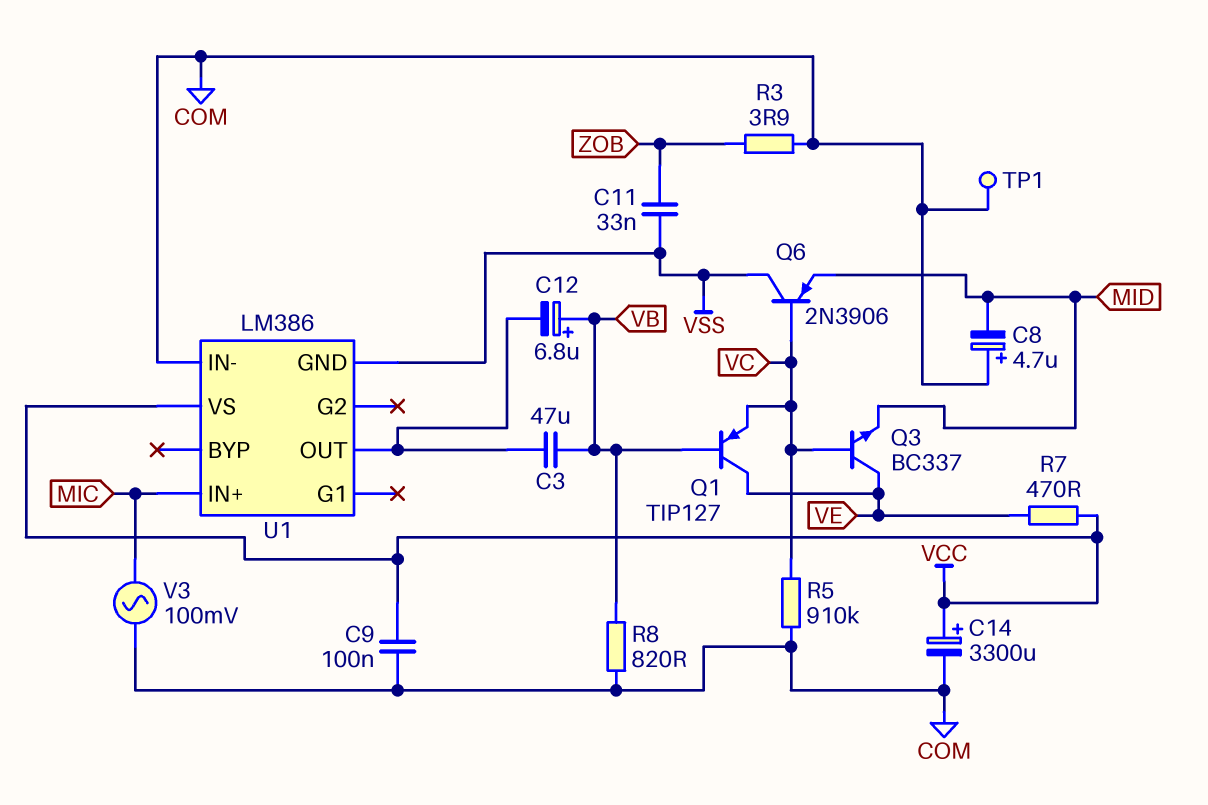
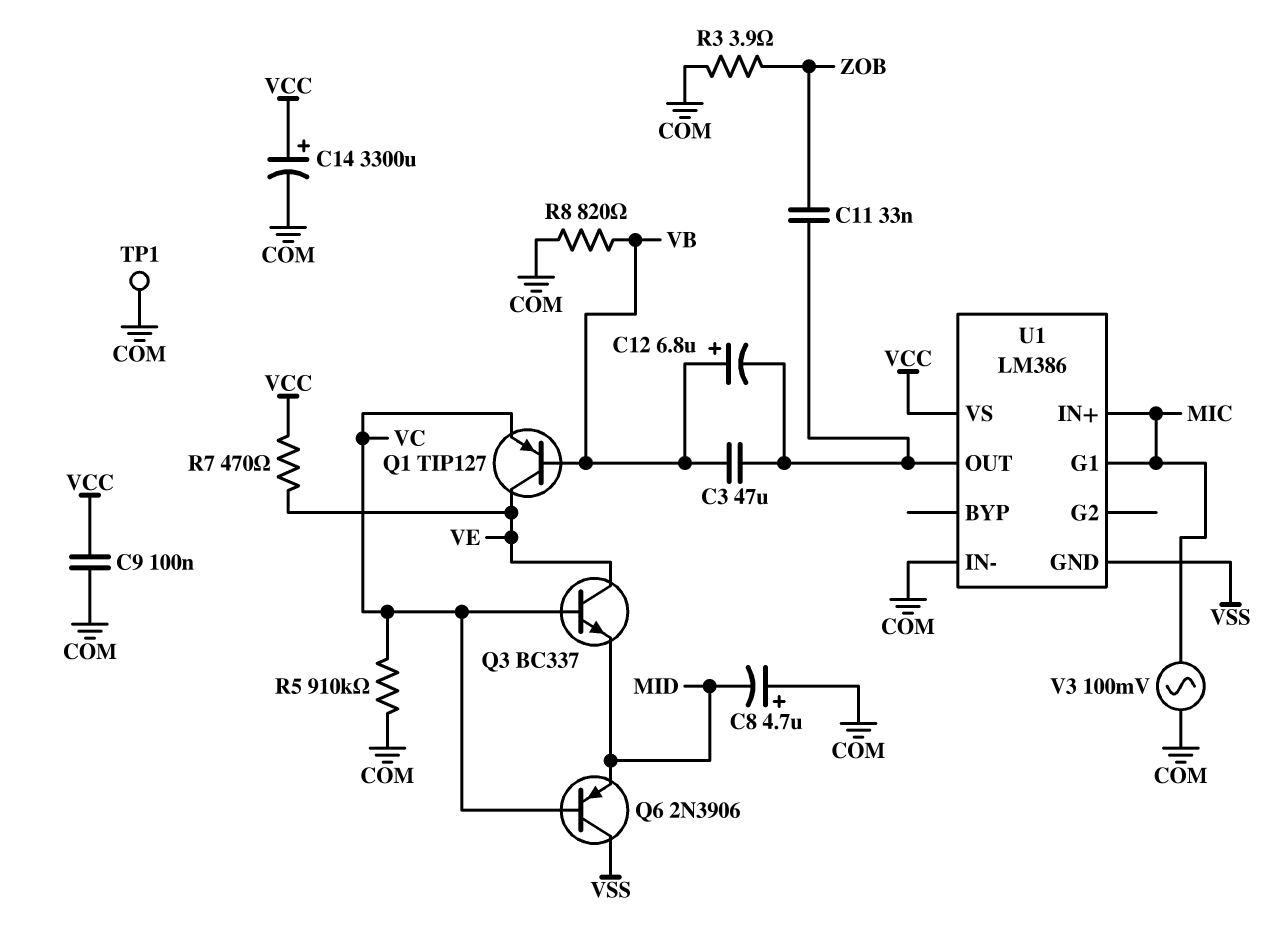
C11: 33nF (VSS, ZOB) -> 33nF (U1/OUT, ZOB)
U1 pin G1: none -> MIC

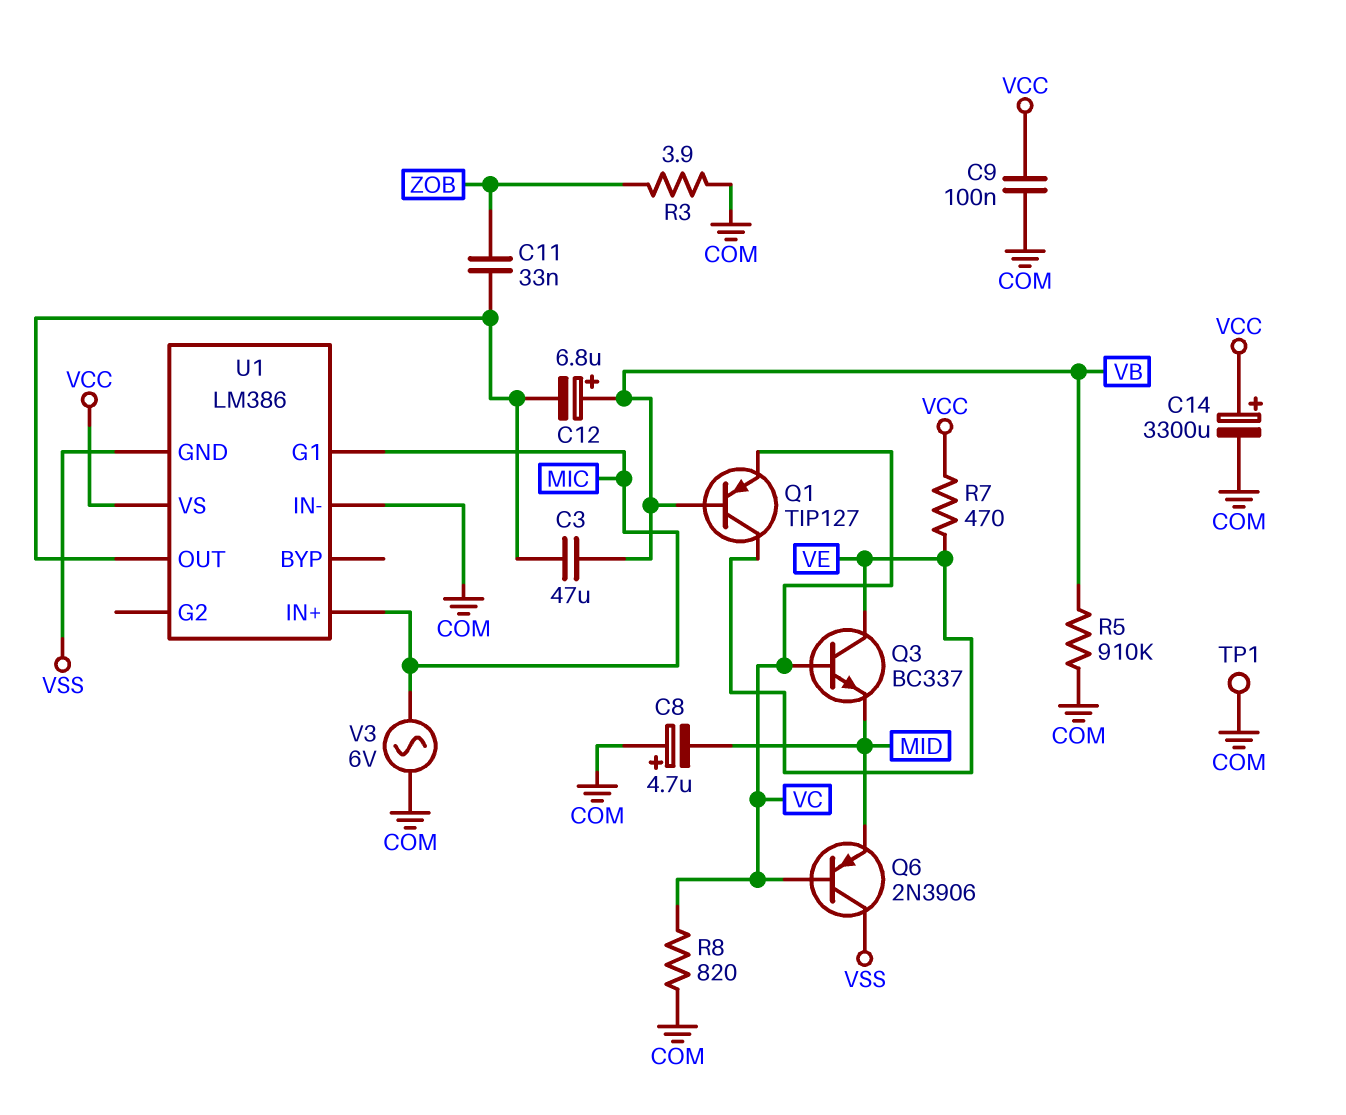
R5: 910k (COM, VC) -> 910k (COM, VB)
R8: 820 (COM, VB) -> 820 (COM, VC)
V3: AC 100mV (COM, MIC) -> AC 6V (COM, MIC)

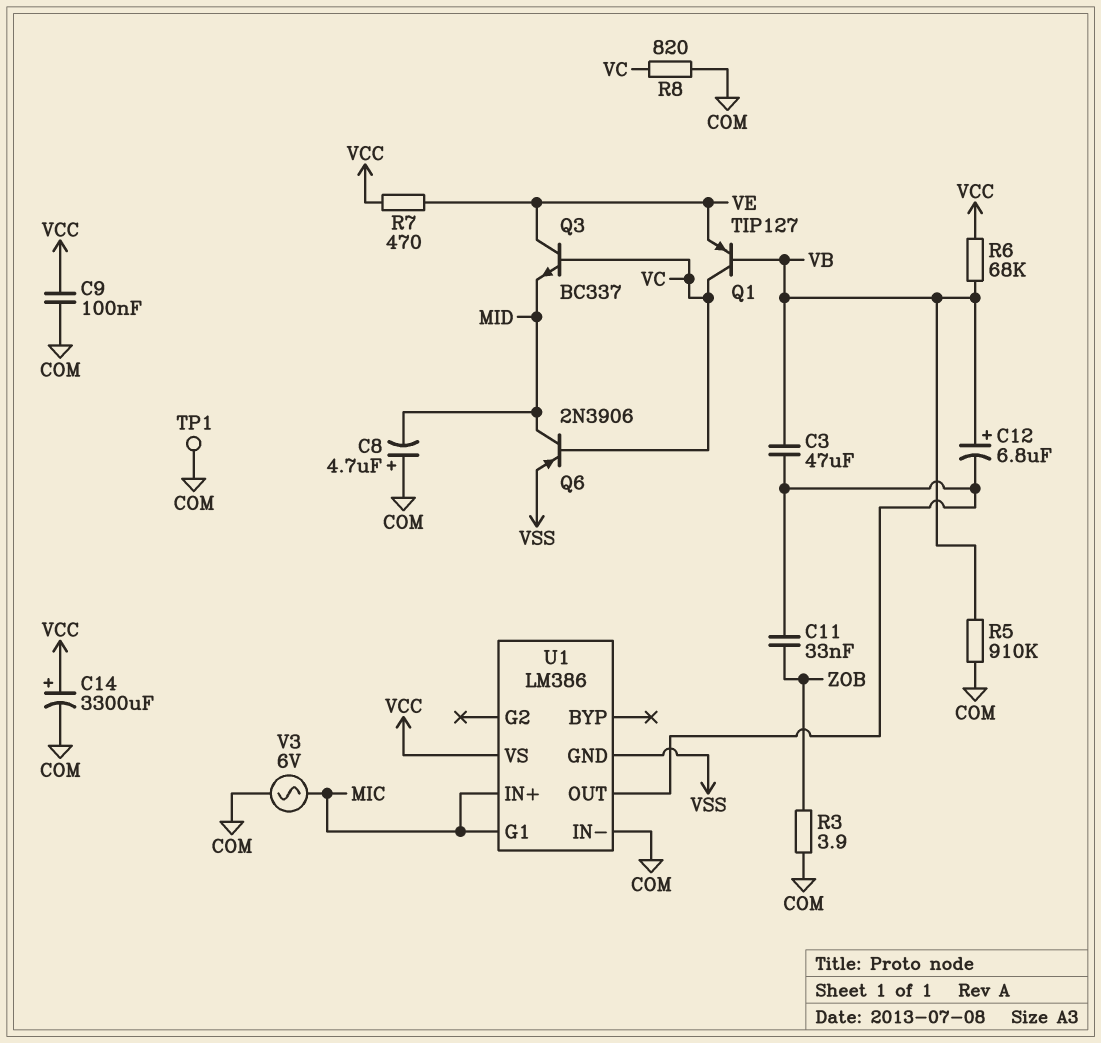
Q1: PNP TIP127 (B VB, C VE, E VC) -> PNP TIP127 (B VB, C VC, E VE)
Q6: PNP 2N3906 (B VC, C VSS, E MID) -> PNP 2N3906 (B VC, C MID, E VSS)
R6: none -> 68k (VB, VCC)

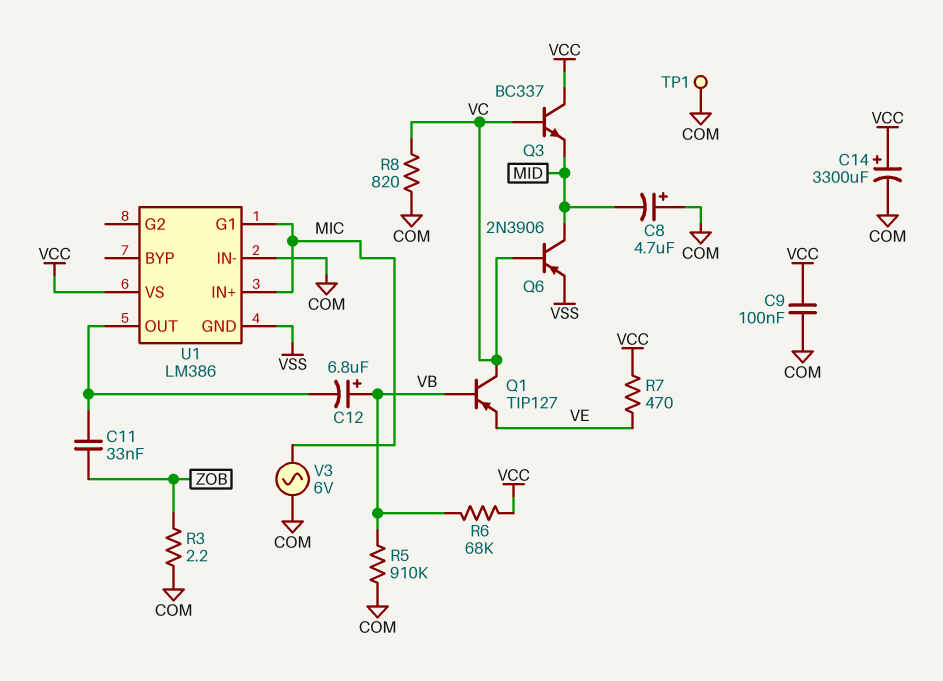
C3: 47uF (U1/OUT, VB) -> none
Q3: NPN BC337 (B VC, C VE, E MID) -> NPN BC337 (B VC, C VCC, E MID)
R3: 3.9 (COM, ZOB) -> 2.2 (COM, ZOB)

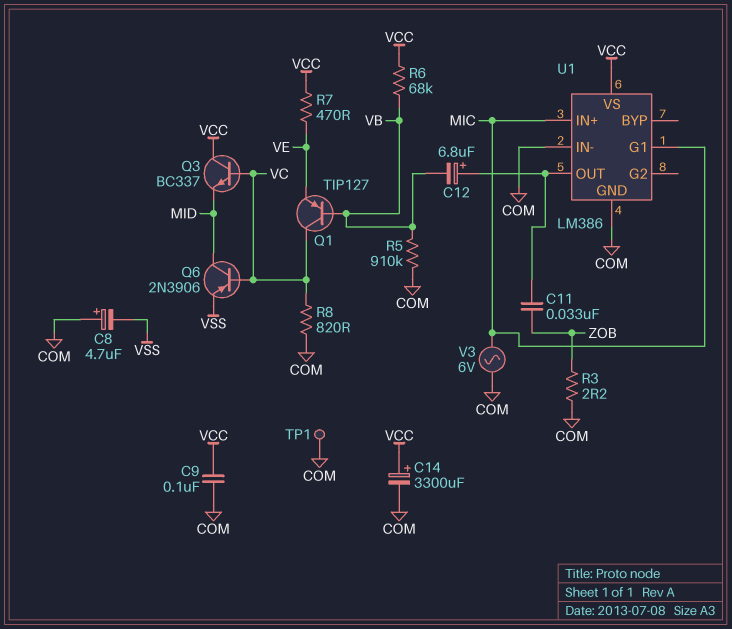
C8: 4.7uF (plus COM, minus MID) -> 4.7uF (plus COM, minus VSS)
C12: 6.8uF (plus VB, minus U1/OUT) -> 6.8uF (plus U1/OUT, minus VB)
U1 pin GND: VSS -> COM

